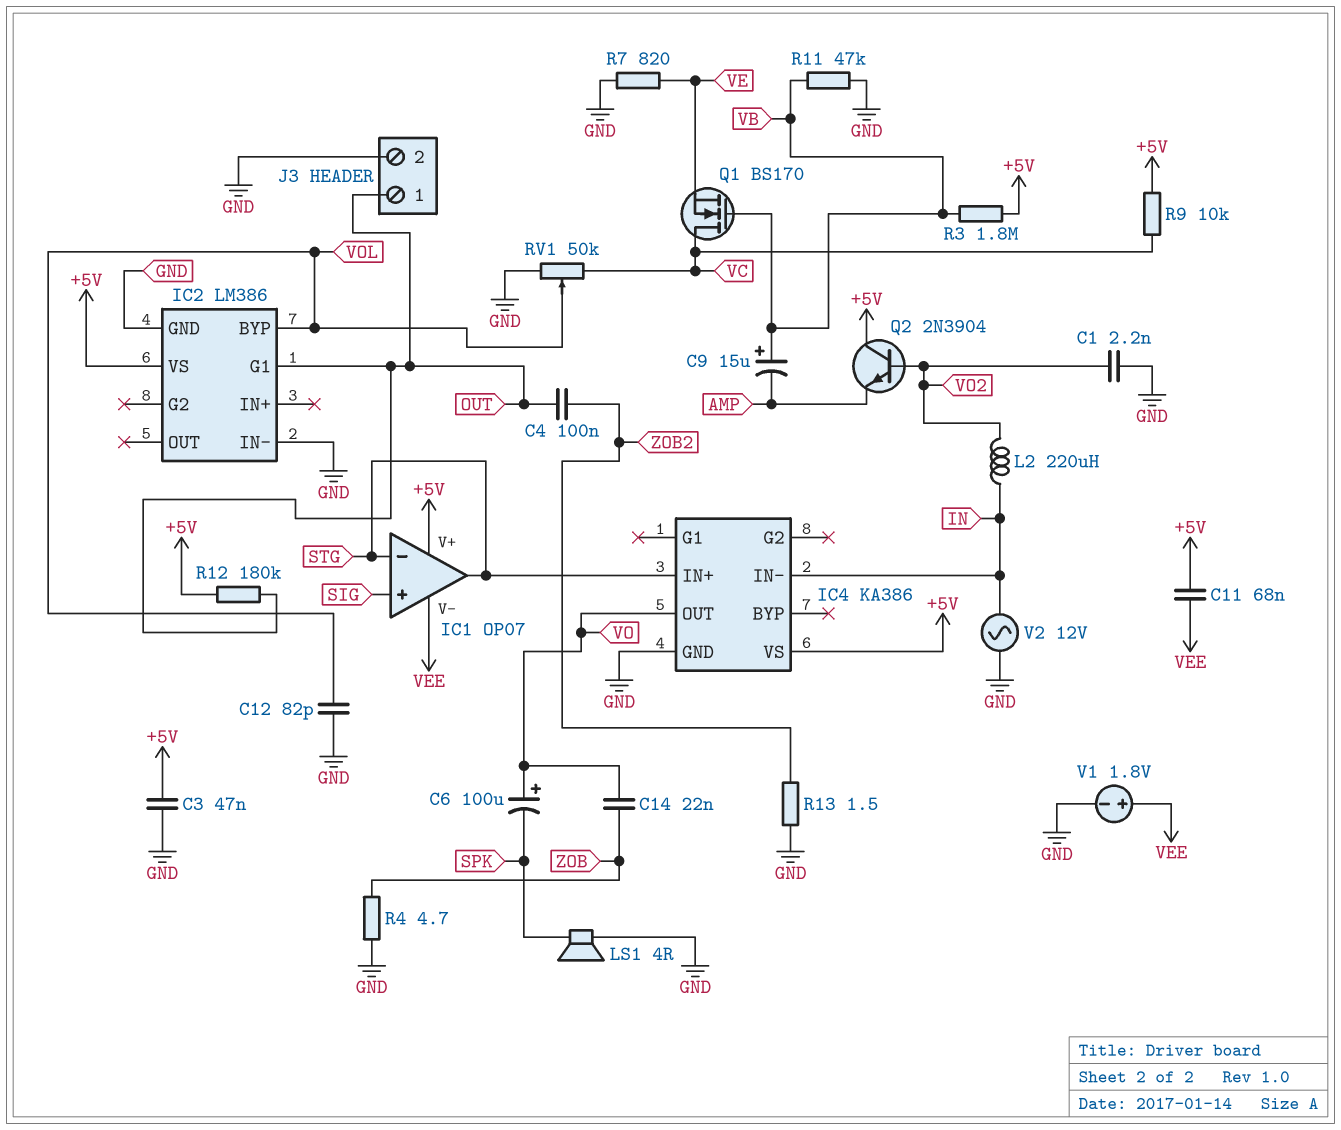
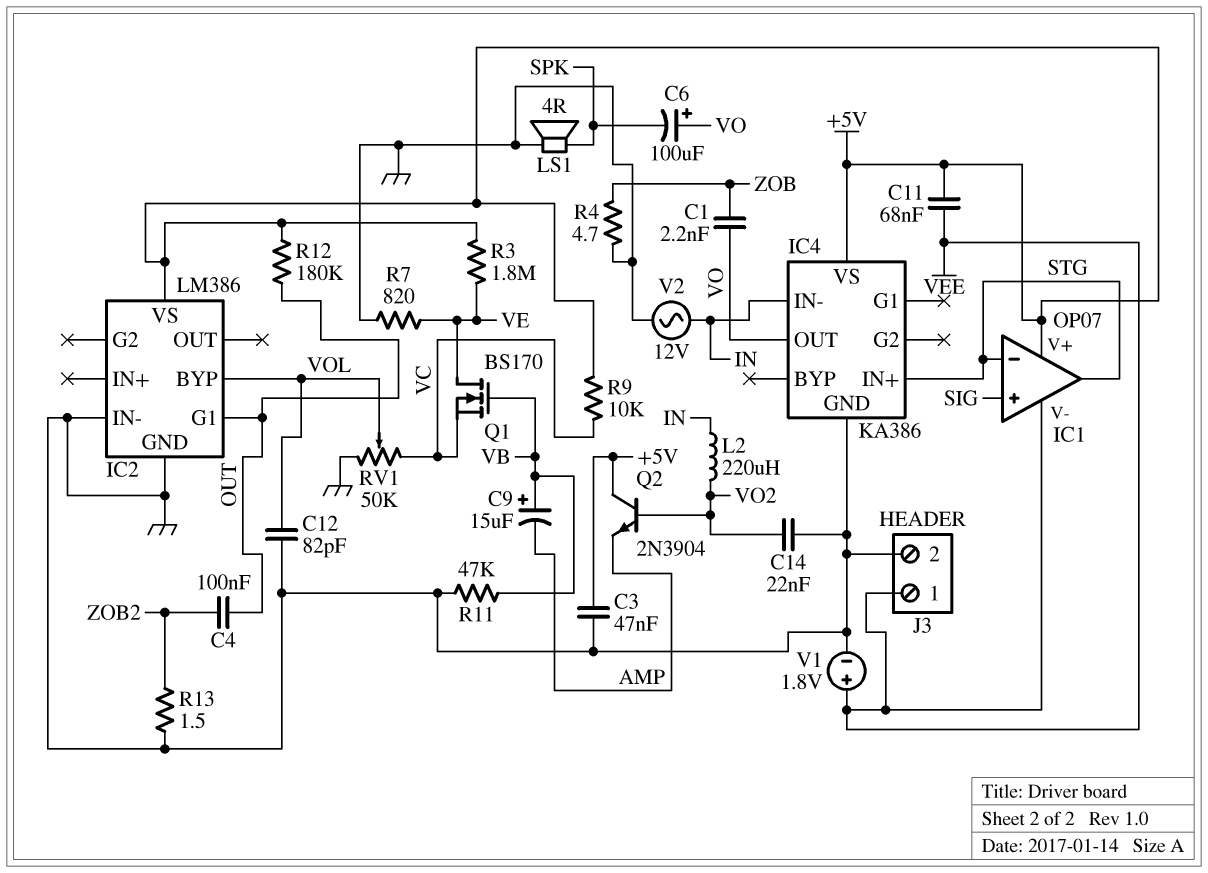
C1: 2.2nF (GND, VO2) -> 2.2nF (VO, ZOB)
C14: 22nF (VO, ZOB) -> 22nF (GND, VO2)
J3 pin 1: OUT -> VEE
Q1: NMOS BS170 (G VB, D VC, S VE) -> NMOS BS170 (G VB, D VE, S VC)
R3: 1.8M (+5V, VB) -> 1.8M (+5V, VE)

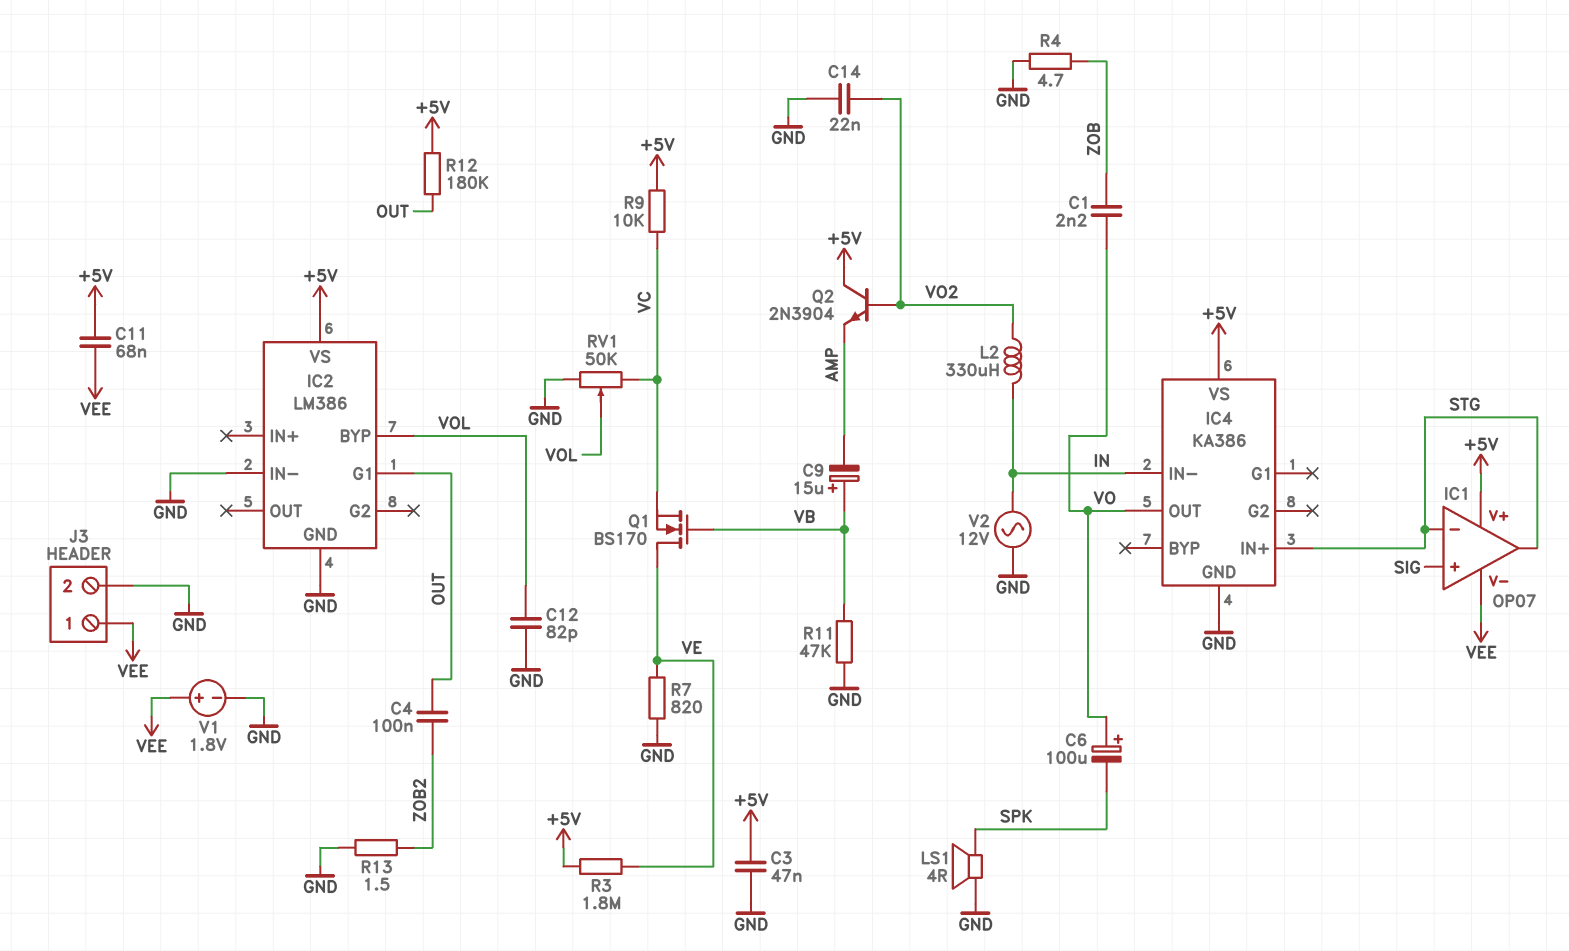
L2: 220uH (IN, VO2) -> 330uH (IN, VO2)

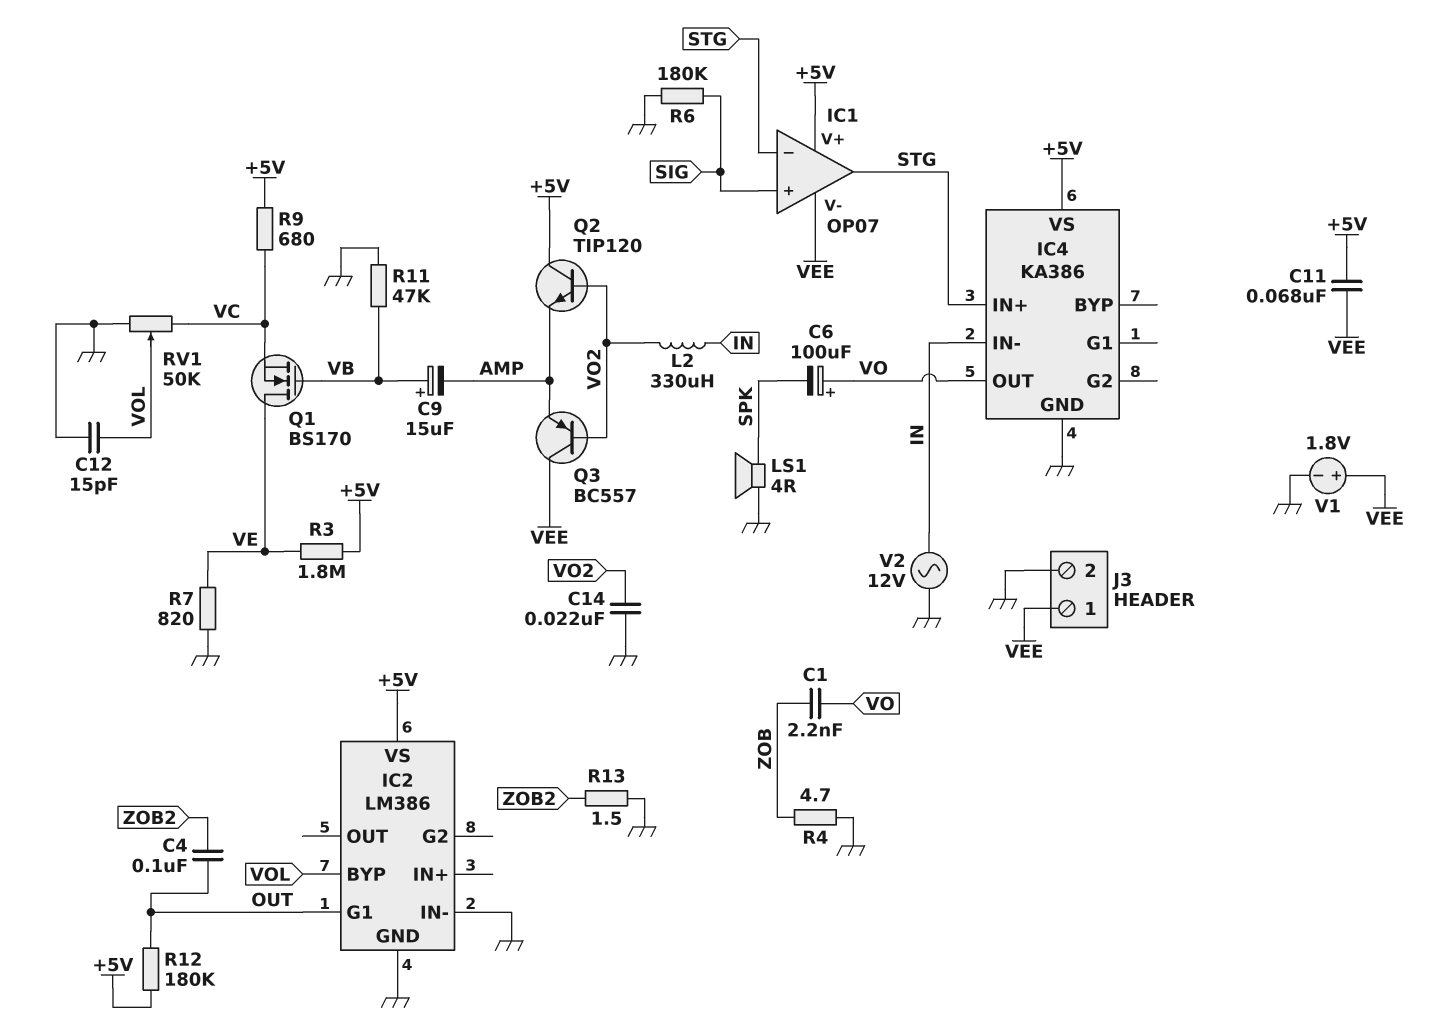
C3: 47nF (+5V, GND) -> none
C12: 82pF (GND, VOL) -> 15pF (GND, VOL)
Q2: NPN 2N3904 (B VO2, C +5V, E AMP) -> NPN TIP120 (B VO2, C +5V, E AMP)
Q3: none -> PNP BC557 (B VO2, C VEE, E AMP)
R6: none -> 180k (GND, SIG)
R9: 10k (+5V, VC) -> 680 (+5V, VC)

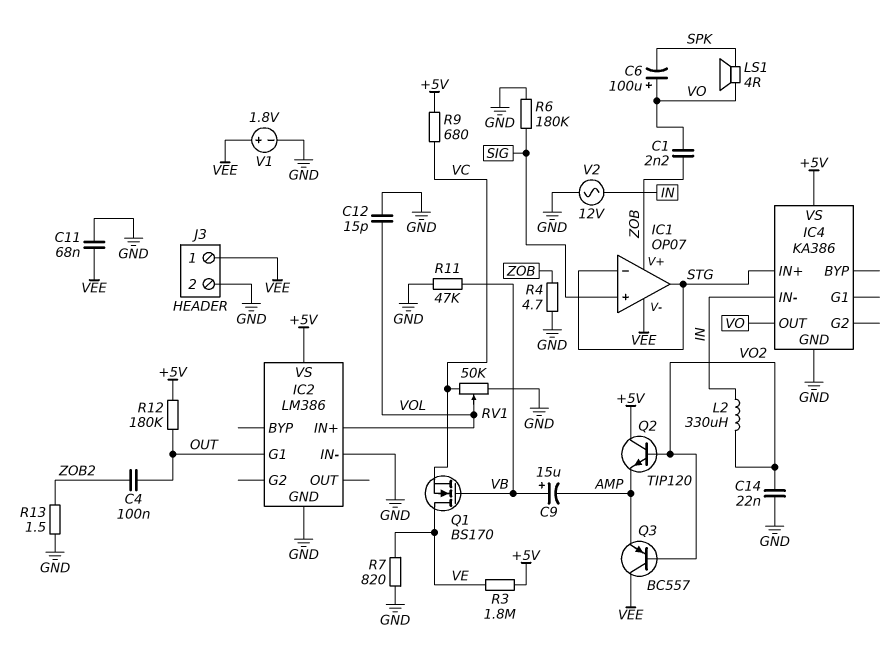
C11: 68nF (+5V, VEE) -> 68nF (GND, VEE)
IC1 pin V+: +5V -> ZOB
IC2 pin BYP: VOL -> none
IC2 pin IN+: none -> VOL
LS1: speaker 4R (GND, SPK) -> speaker 4R (SPK, VO)

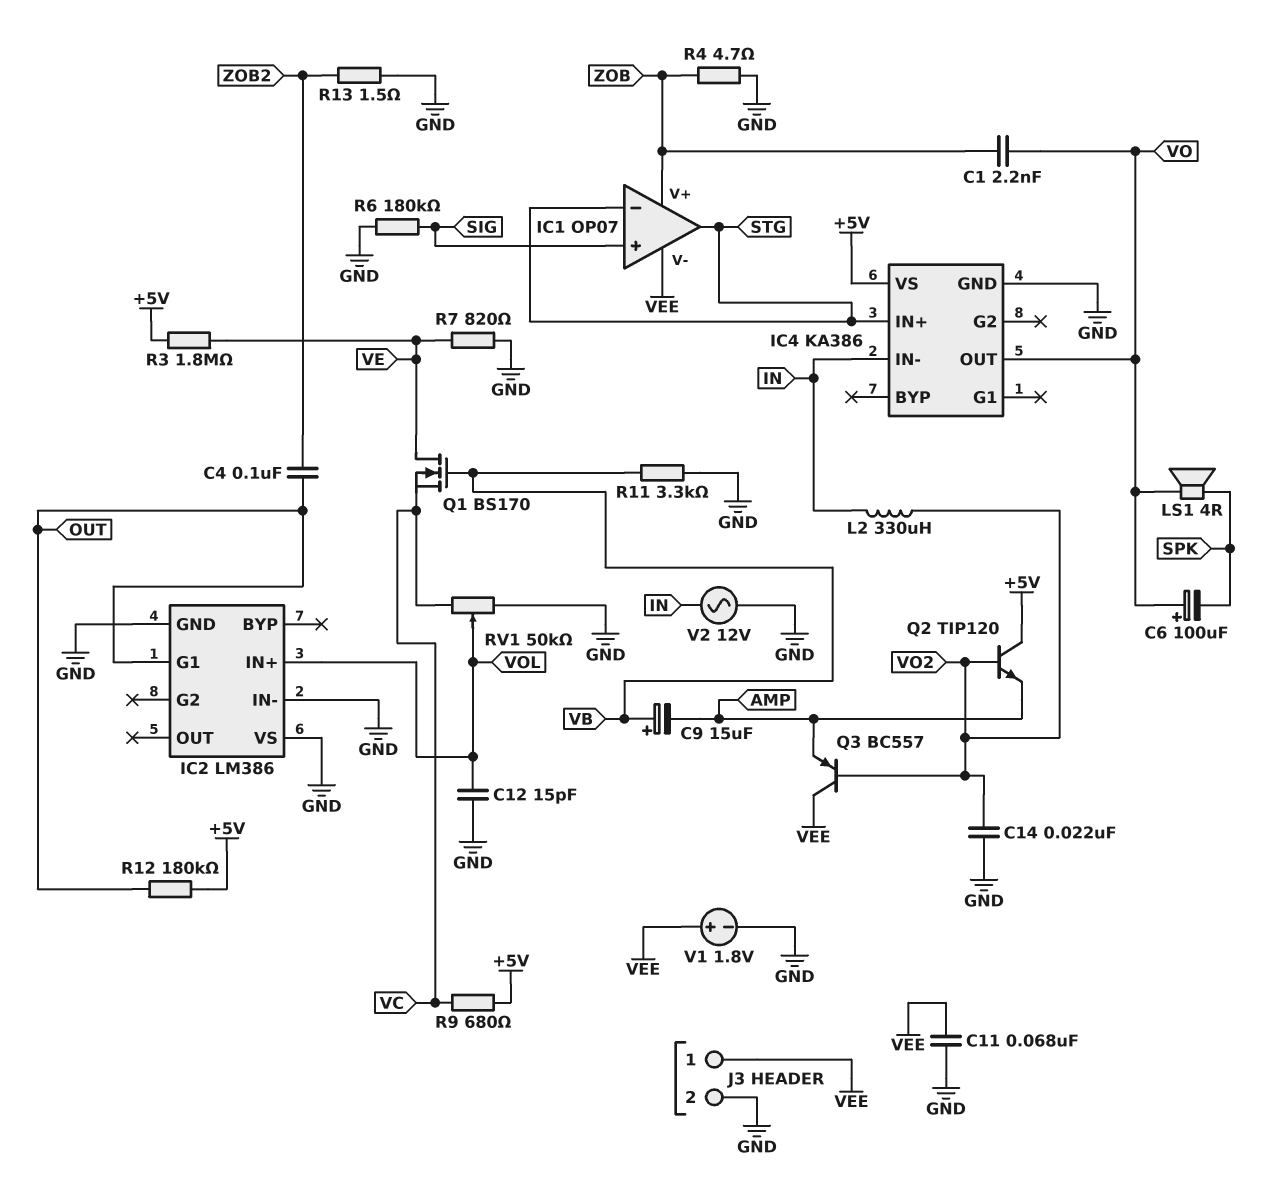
IC2 pin VS: +5V -> GND
R11: 47k (GND, VB) -> 3.3k (GND, VB)

